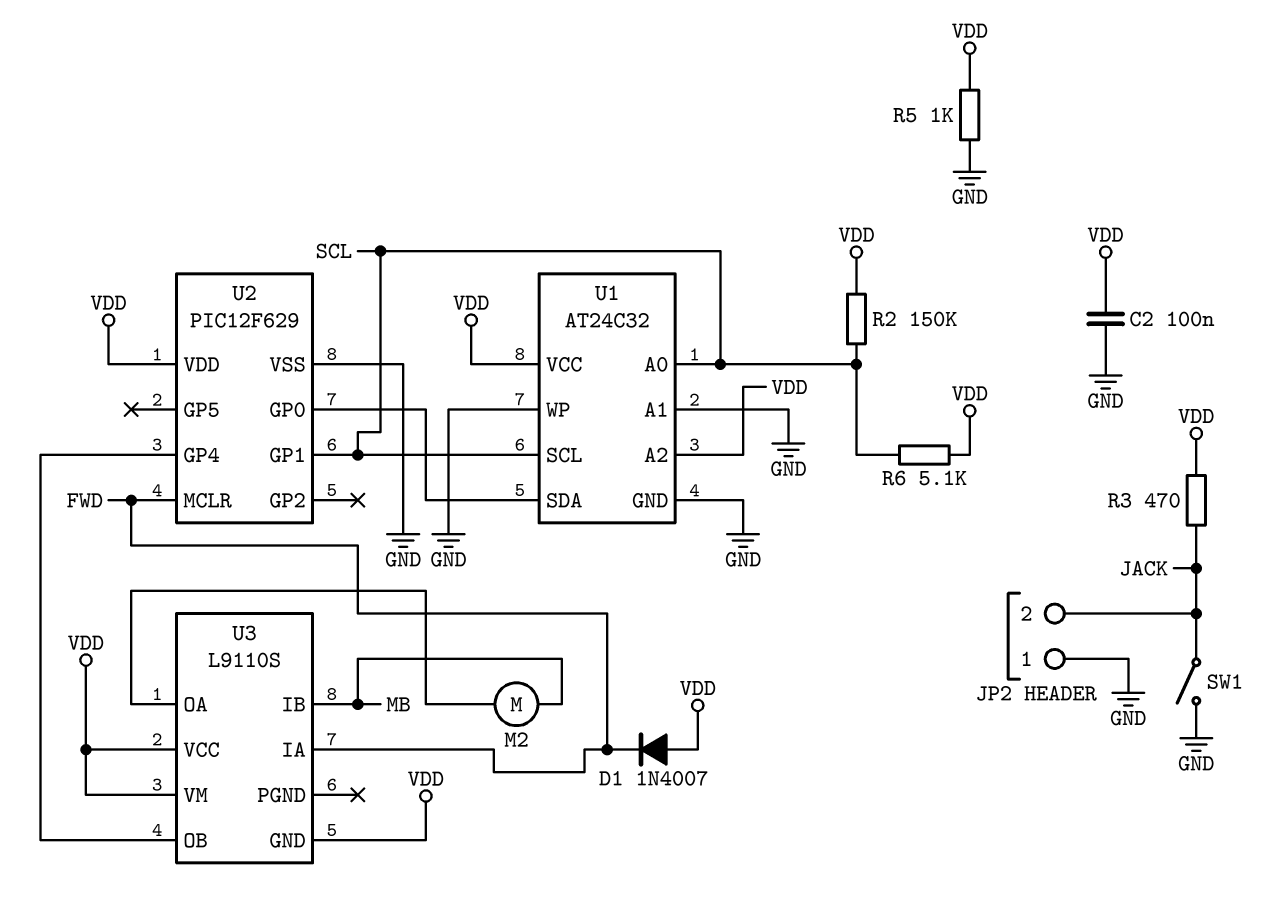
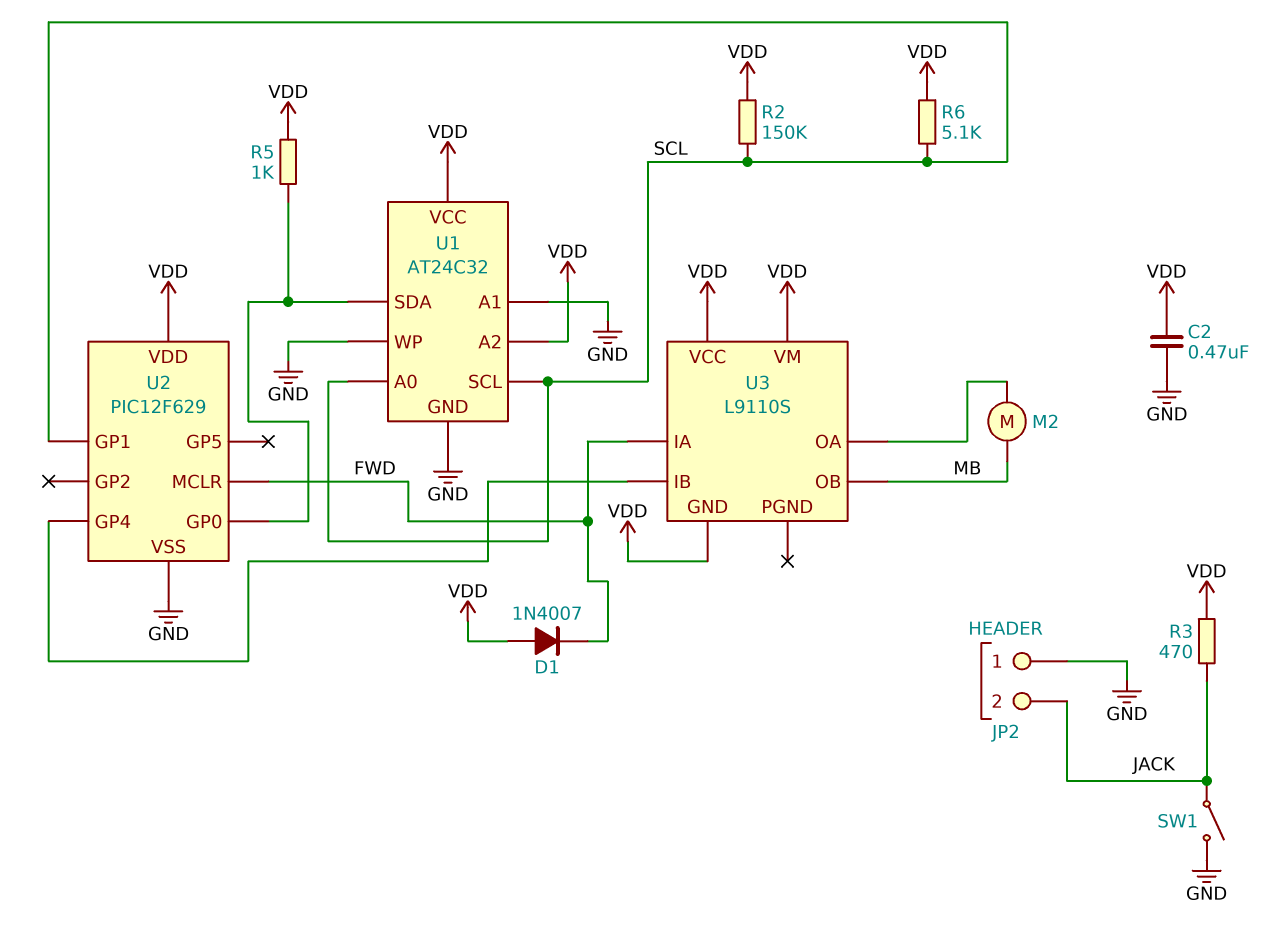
C2: 100nF (GND, VDD) -> 470nF (GND, VDD)
R5: 1k (GND, VDD) -> 1k (U1/SDA, VDD)
U3 pin IB: MB -> U2/GP4
U3 pin OB: U2/GP4 -> MB

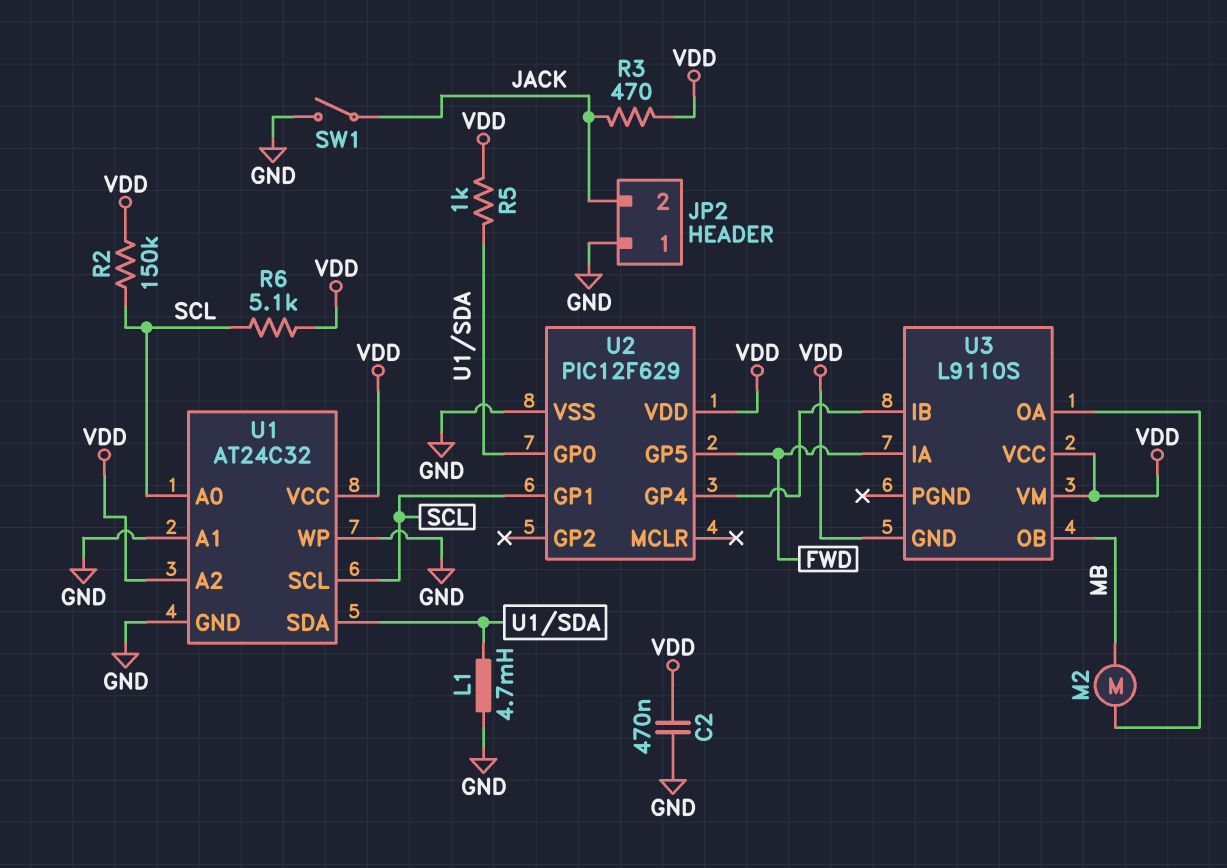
D1: diode 1N4007 (A VDD, K FWD) -> none
L1: none -> 4.7mH (GND, U1/SDA)
U2 pin GP5: none -> FWD
U2 pin MCLR: FWD -> none

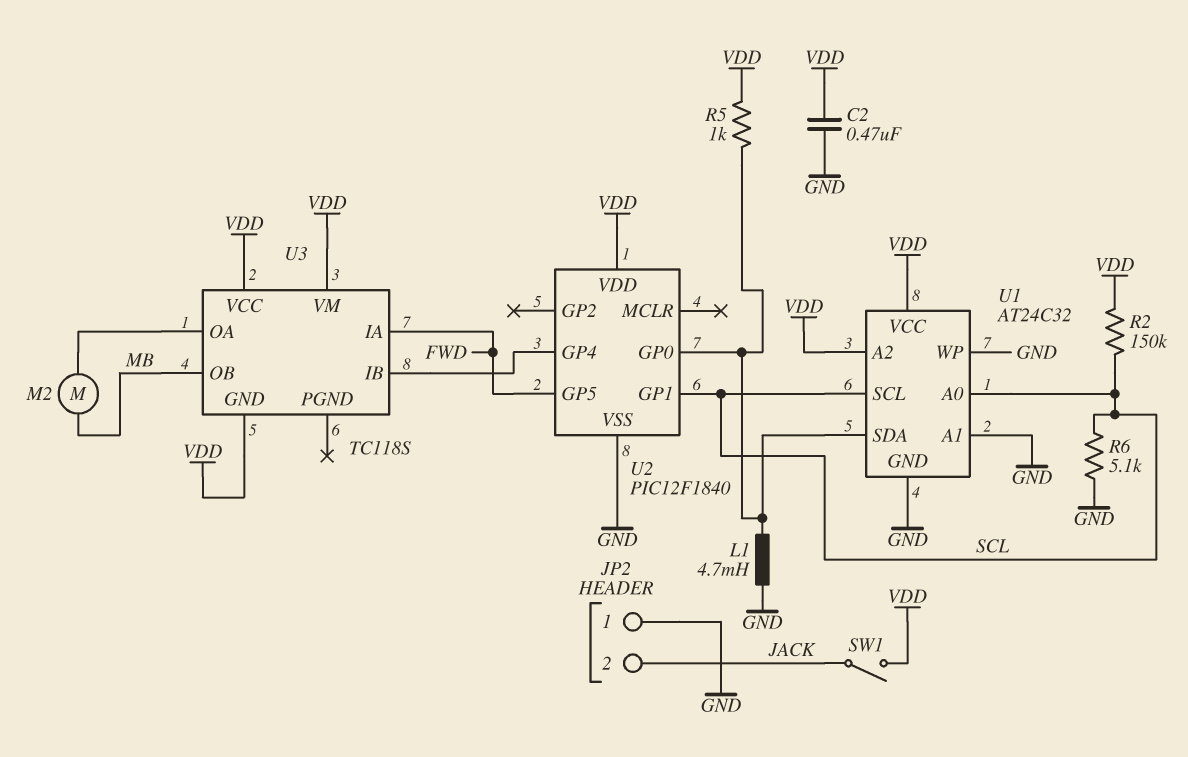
R3: 470 (JACK, VDD) -> none
R6: 5.1k (SCL, VDD) -> 5.1k (GND, SCL)
SW1: switch (GND, JACK) -> switch (JACK, VDD)
U2: PIC12F629 -> PIC12F1840
U3: L9110S -> TC118S

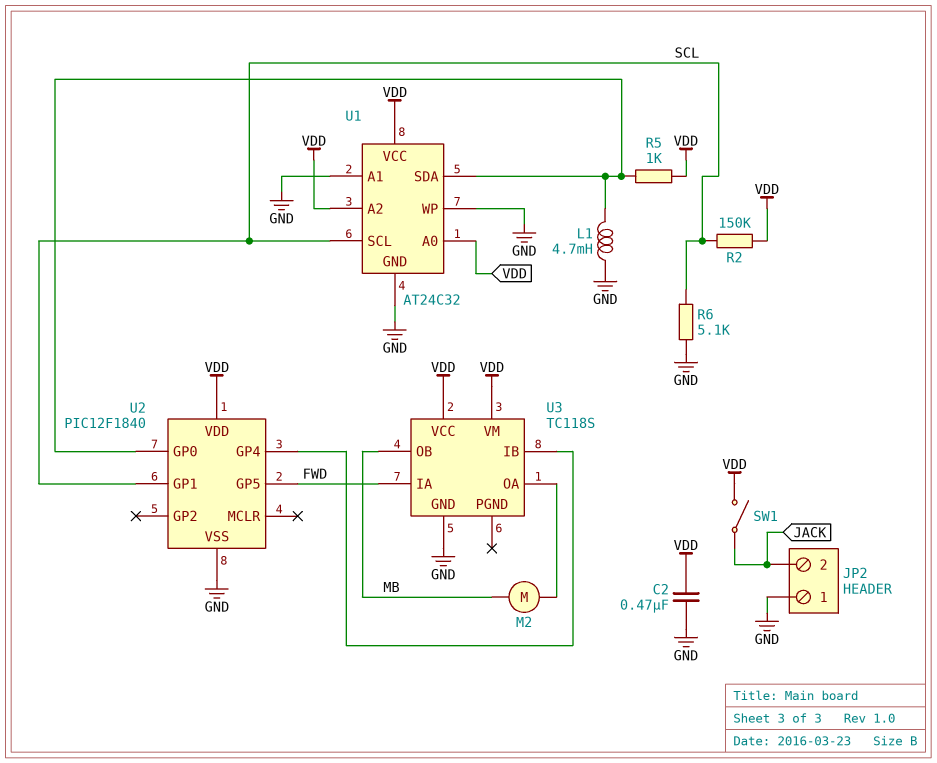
U1 pin A0: SCL -> VDD
U3 pin GND: VDD -> GND

